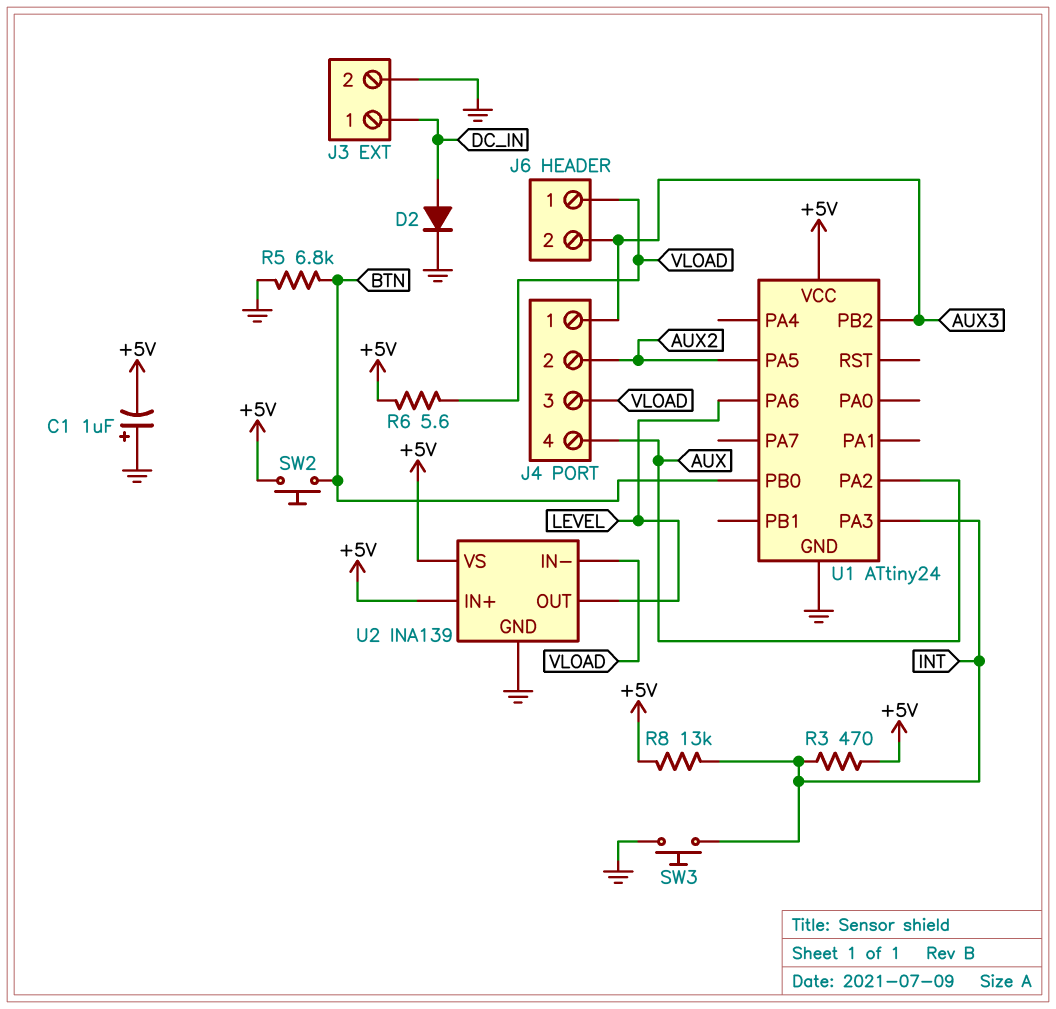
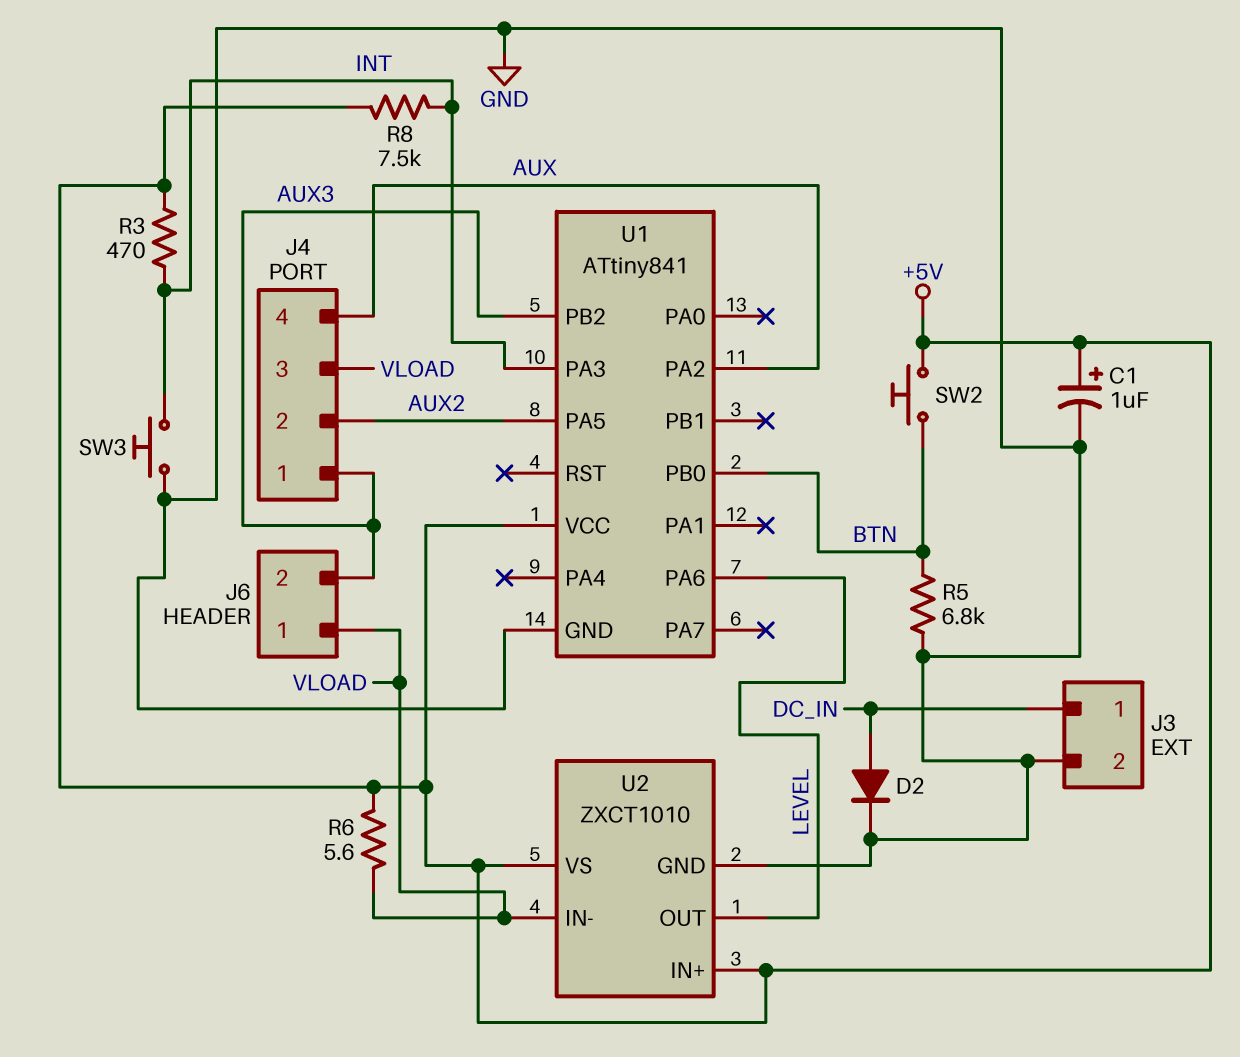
C1: 1uF (plus GND, minus +5V) -> 1uF (plus +5V, minus GND)
R8: 13k (+5V, INT) -> 7.5k (+5V, INT)
U1: ATtiny24 -> ATtiny841
U2: INA139 -> ZXCT1010

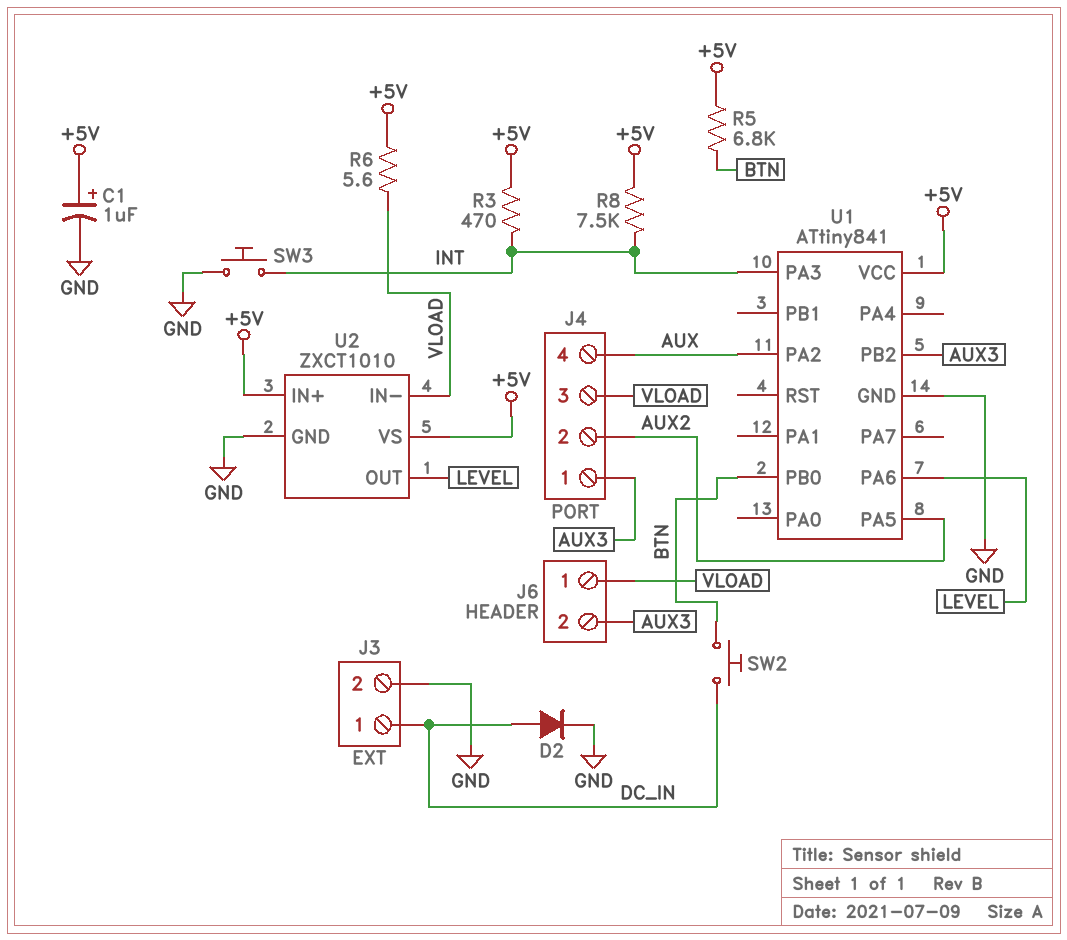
R5: 6.8k (BTN, GND) -> 6.8k (+5V, BTN)
SW2: button (+5V, BTN) -> button (BTN, DC_IN)

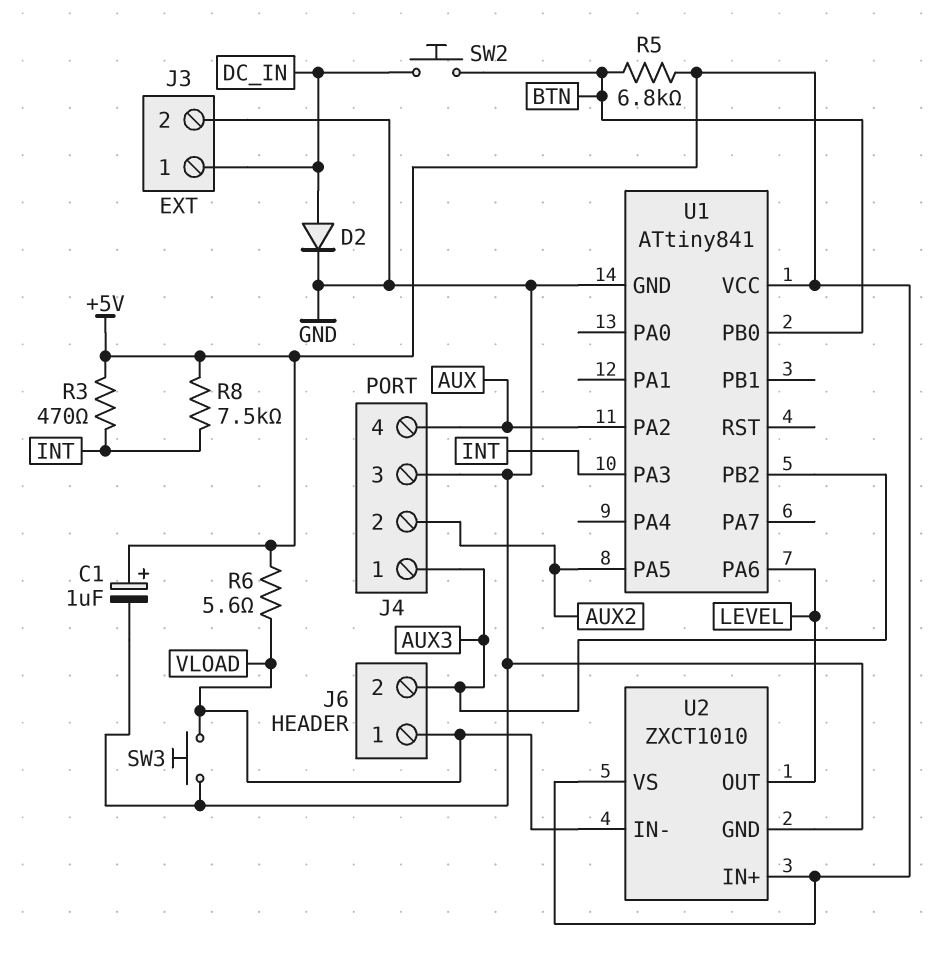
J4 pin 3: VLOAD -> GND
SW3: button (GND, INT) -> button (GND, VLOAD)

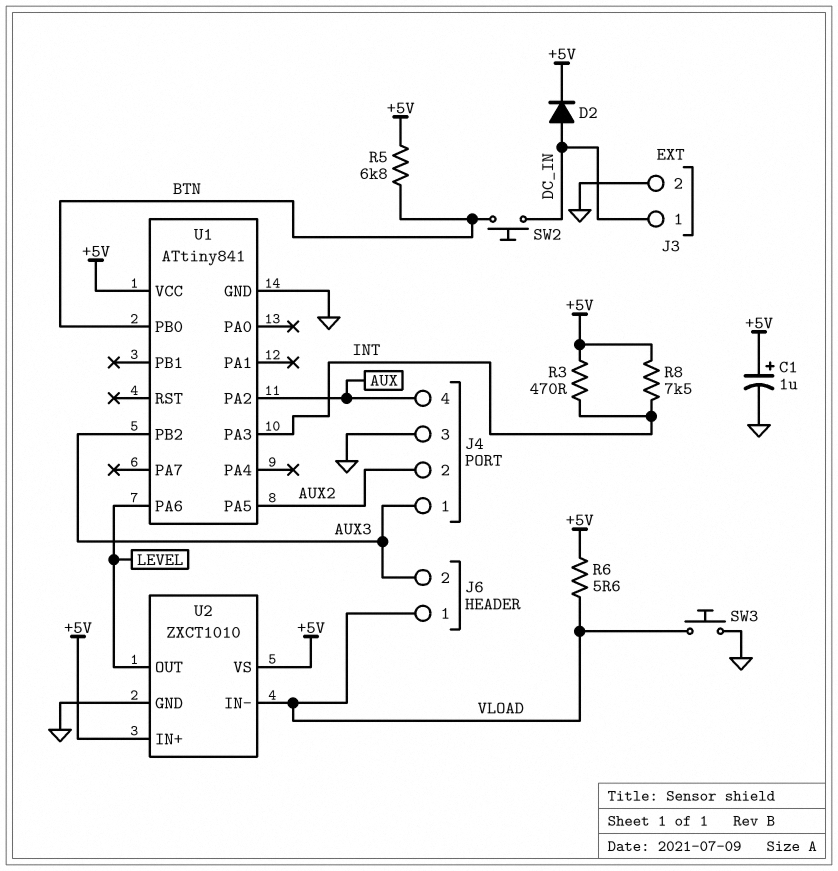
D2: diode (A DC_IN, K GND) -> diode (A DC_IN, K +5V)

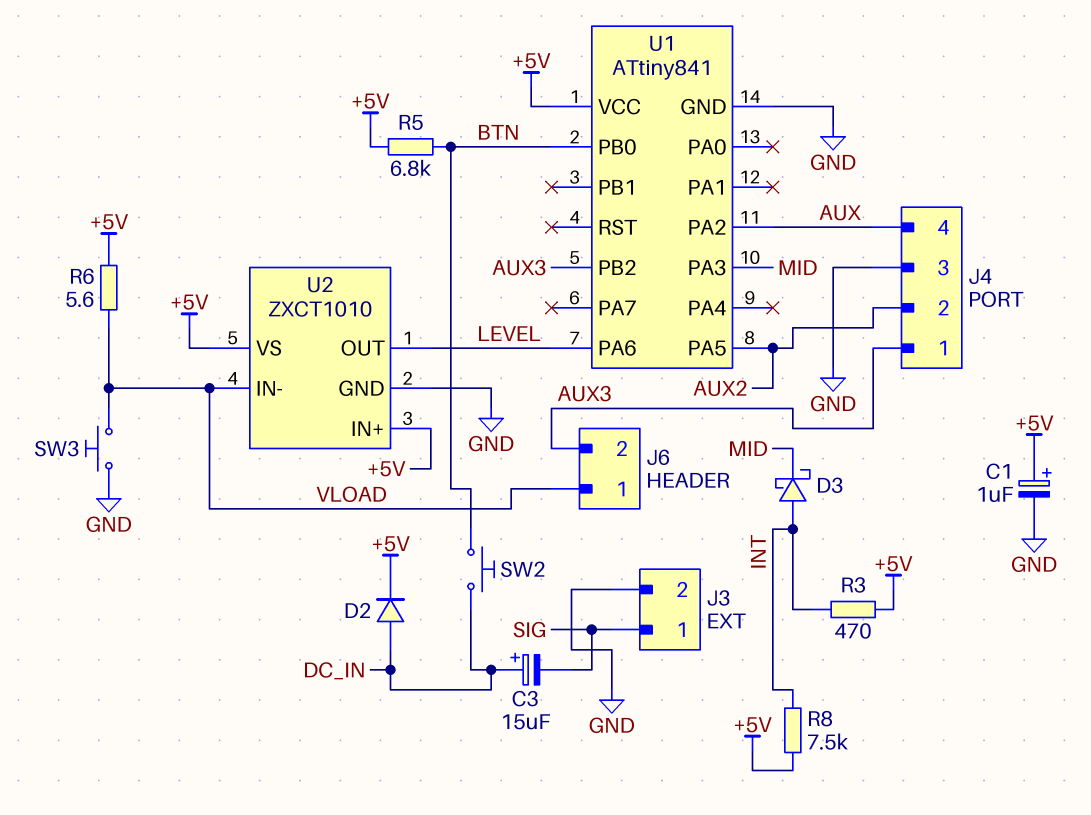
C3: none -> 15uF (plus DC_IN, minus SIG)
D3: none -> schottky (A INT, K MID)
J3 pin 1: DC_IN -> SIG
U1 pin PA3: INT -> MID

